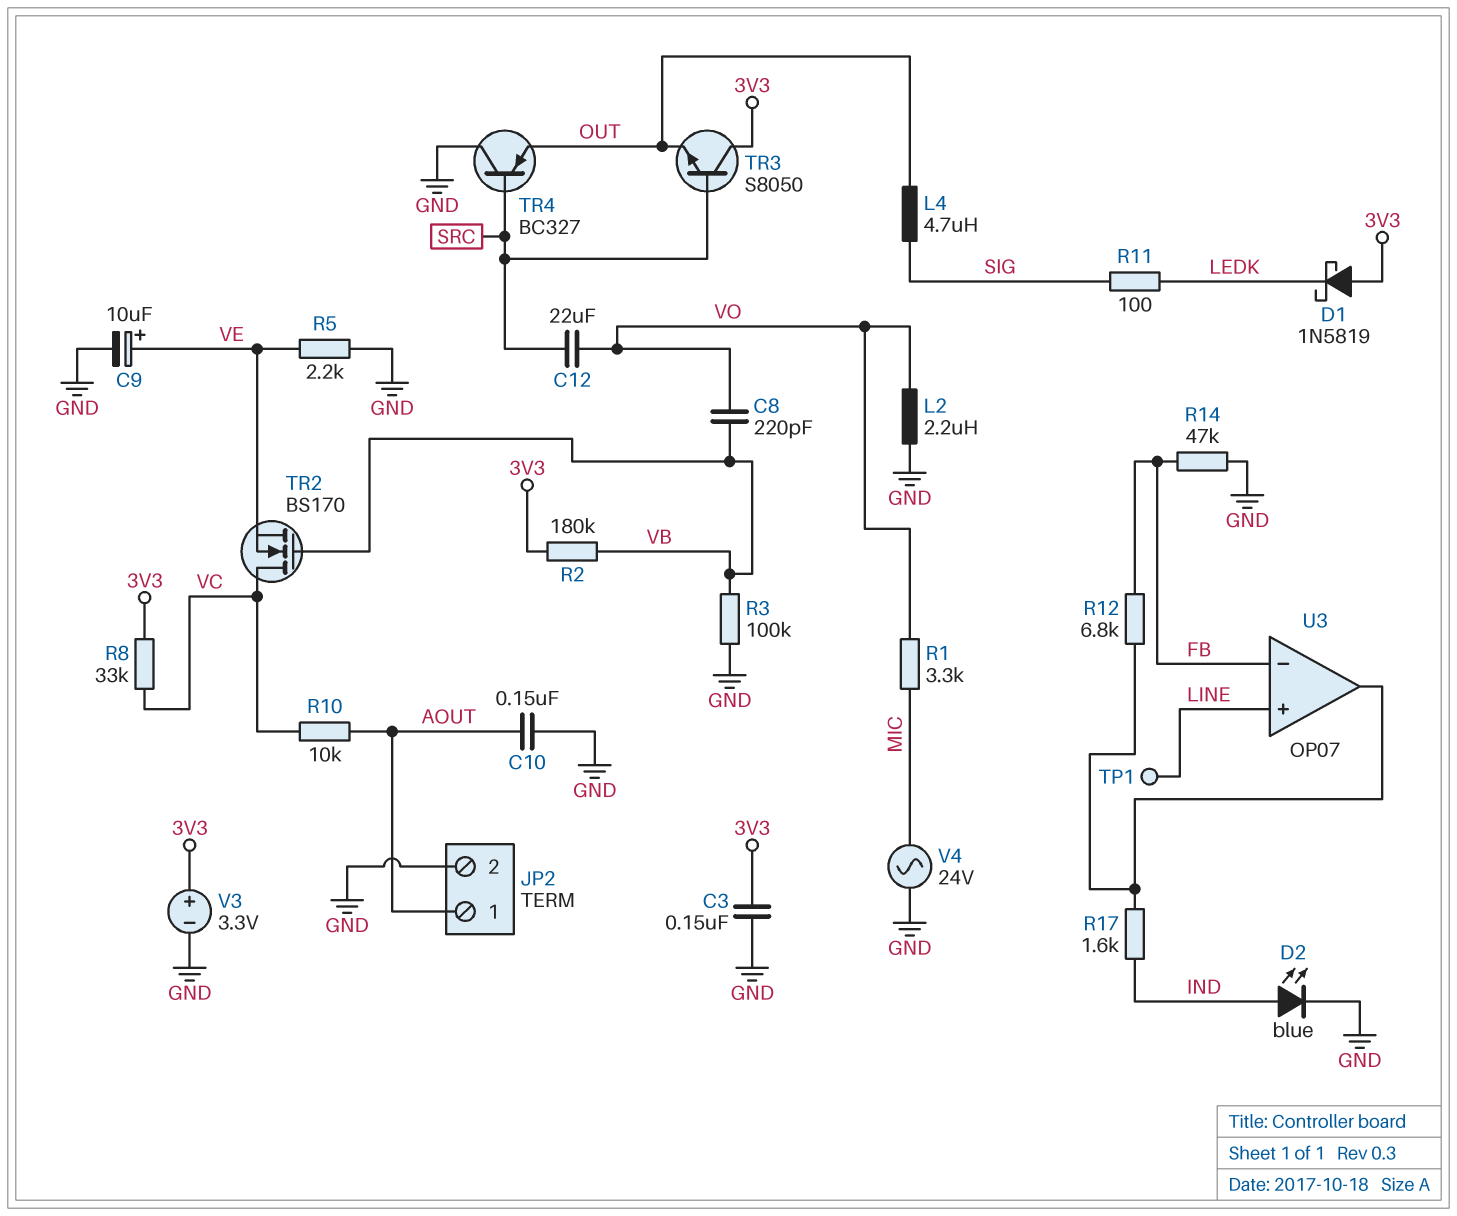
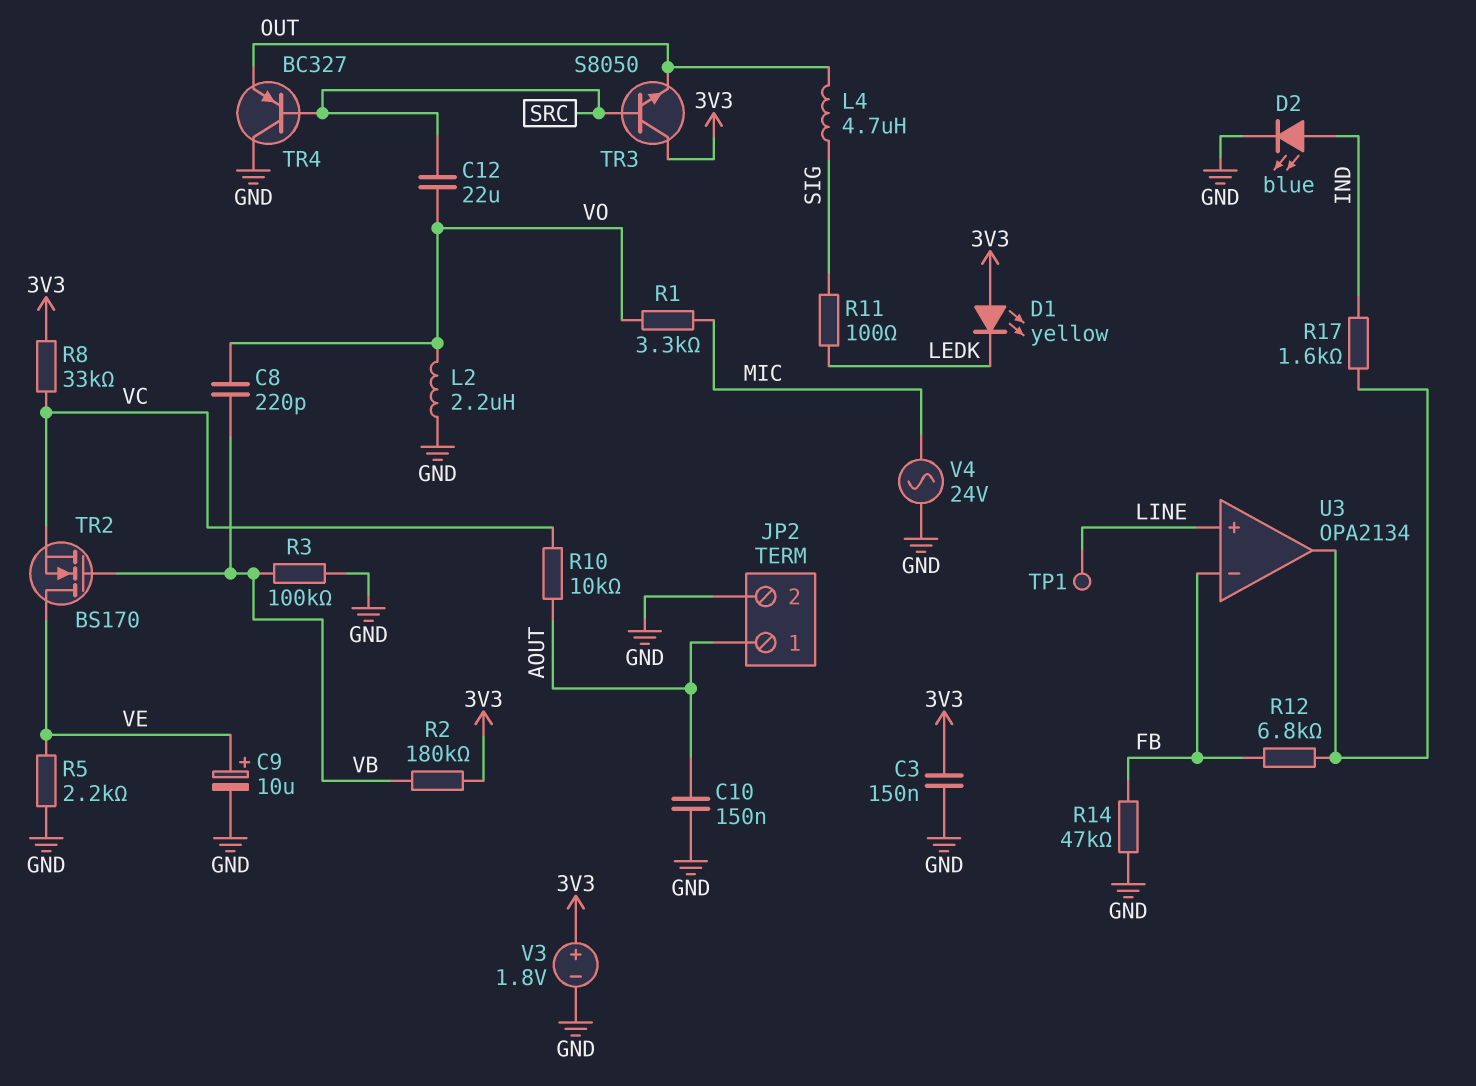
D1: schottky 1N5819 (A 3V3, K LEDK) -> LED yellow (A 3V3, K LEDK)
TR2: NMOS BS170 (G VB, D VC, S VE) -> NMOS BS170 (G VB, D VE, S VC)
U3: OP07 -> OPA2134
V3: 3.3V (plus 3V3, minus GND) -> 1.8V (plus 3V3, minus GND)

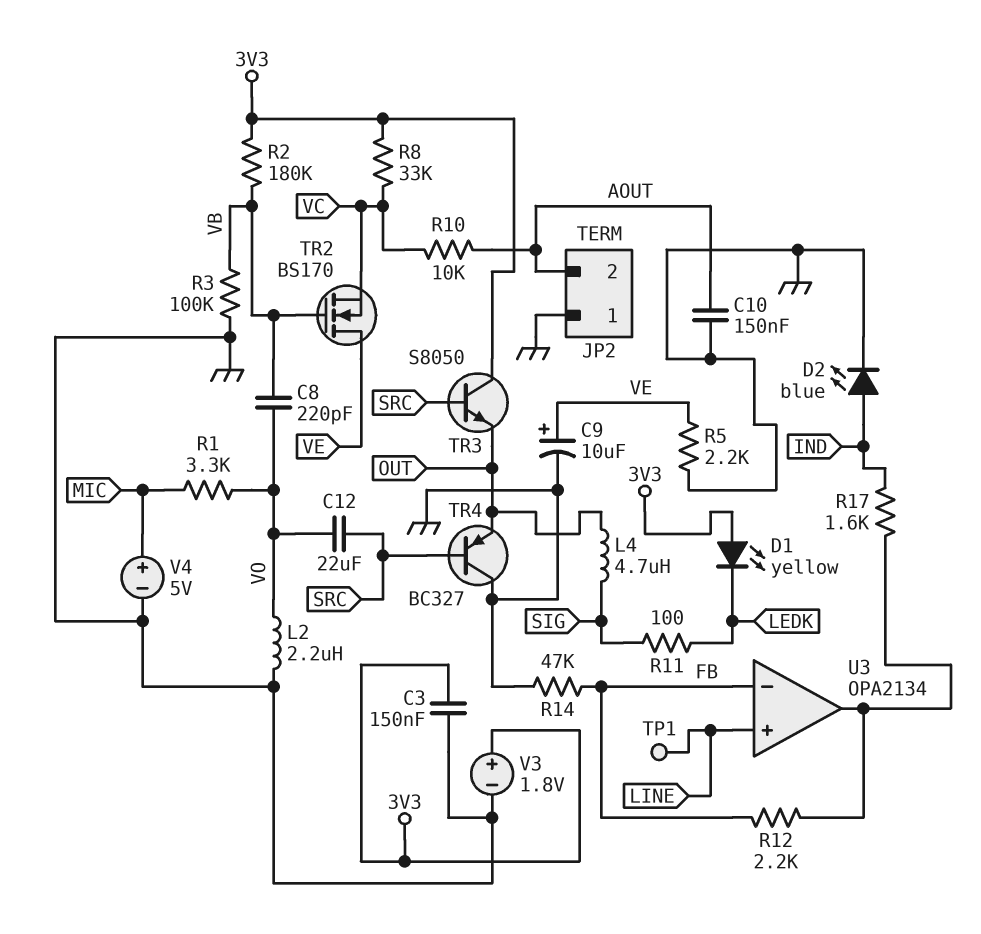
JP2 pin 1: AOUT -> GND
JP2 pin 2: GND -> AOUT
R12: 6.8k (FB, U3/out) -> 2.2k (FB, U3/out)
V4: AC 24V (GND, MIC) -> 5V (plus MIC, minus GND)

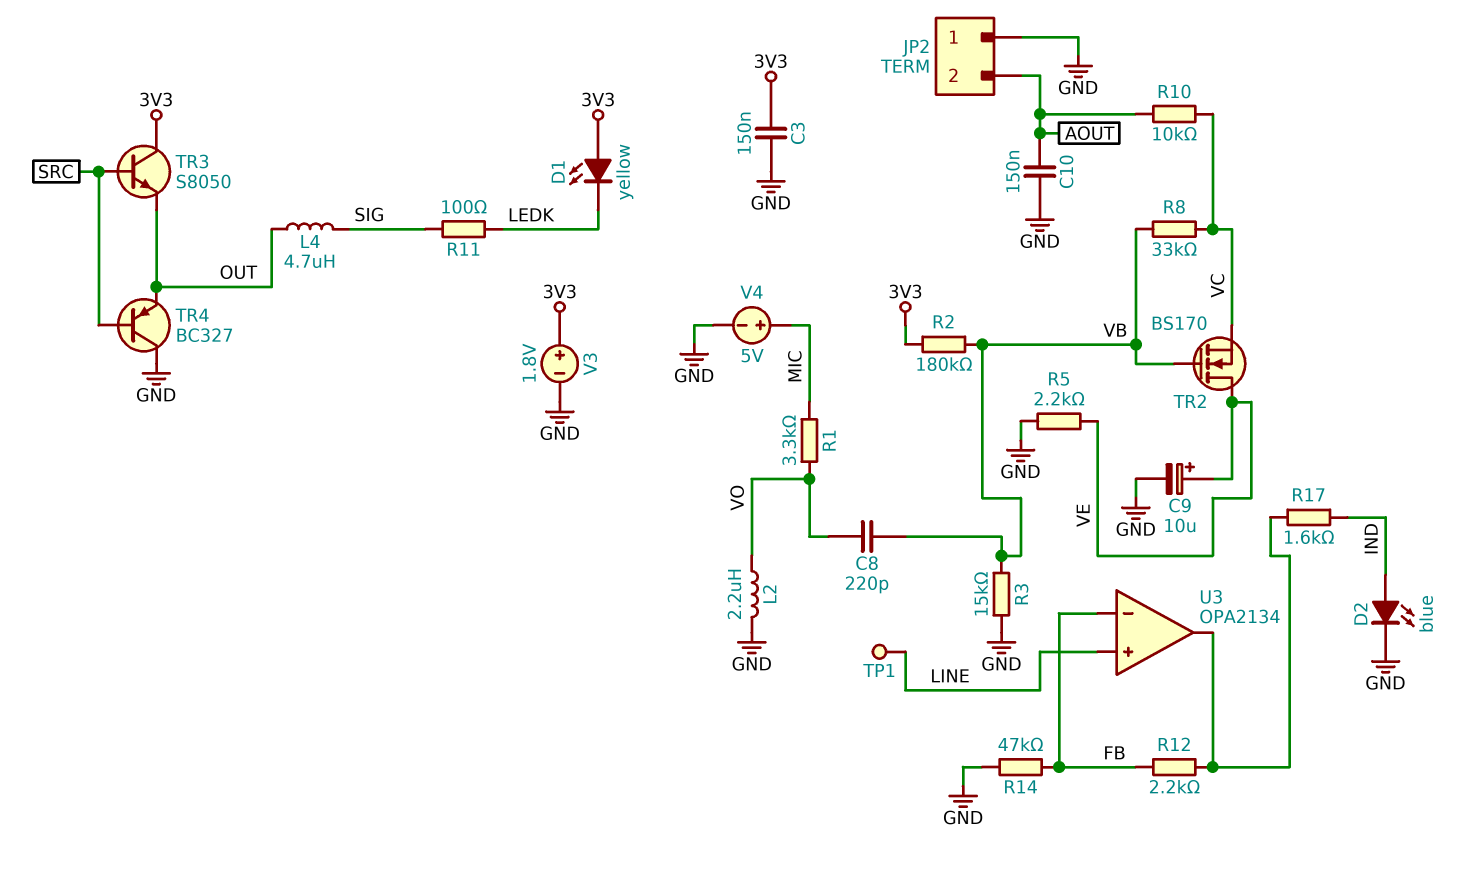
C12: 22uF (SRC, VO) -> none
R3: 100k (GND, VB) -> 15k (GND, VB)
R8: 33k (3V3, VC) -> 33k (VB, VC)

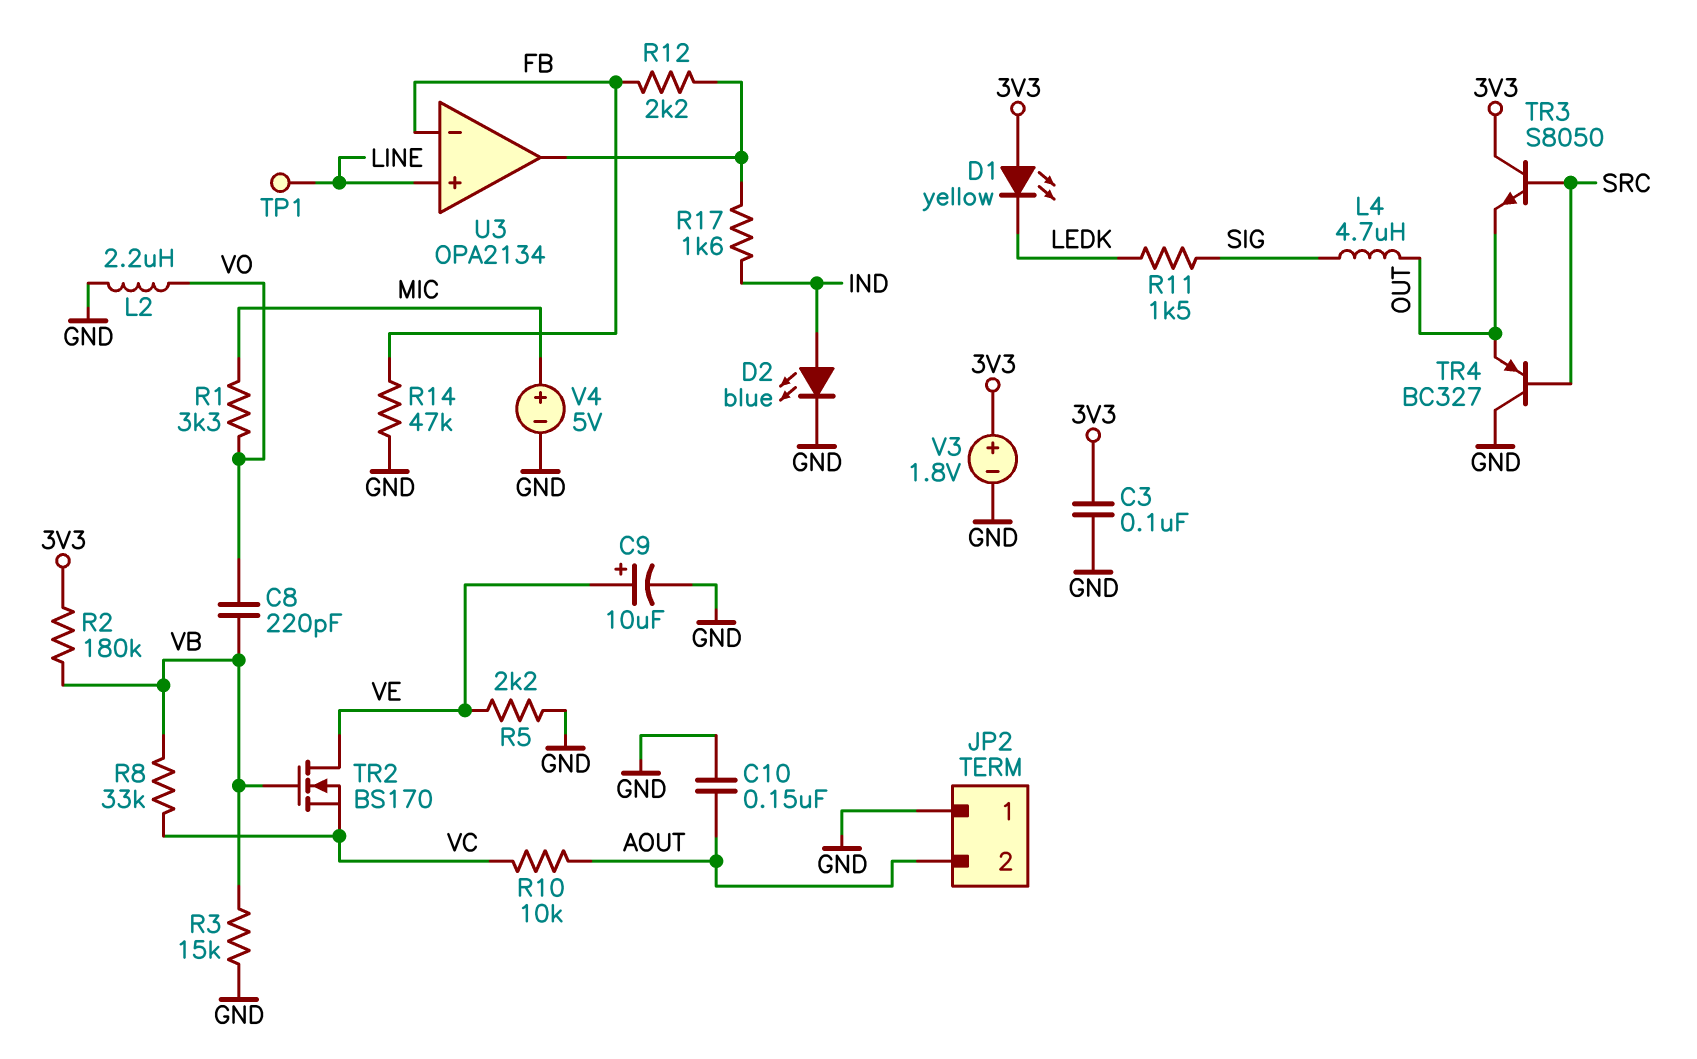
C3: 150nF (3V3, GND) -> 100nF (3V3, GND)
R11: 100 (LEDK, SIG) -> 1.5k (LEDK, SIG)

